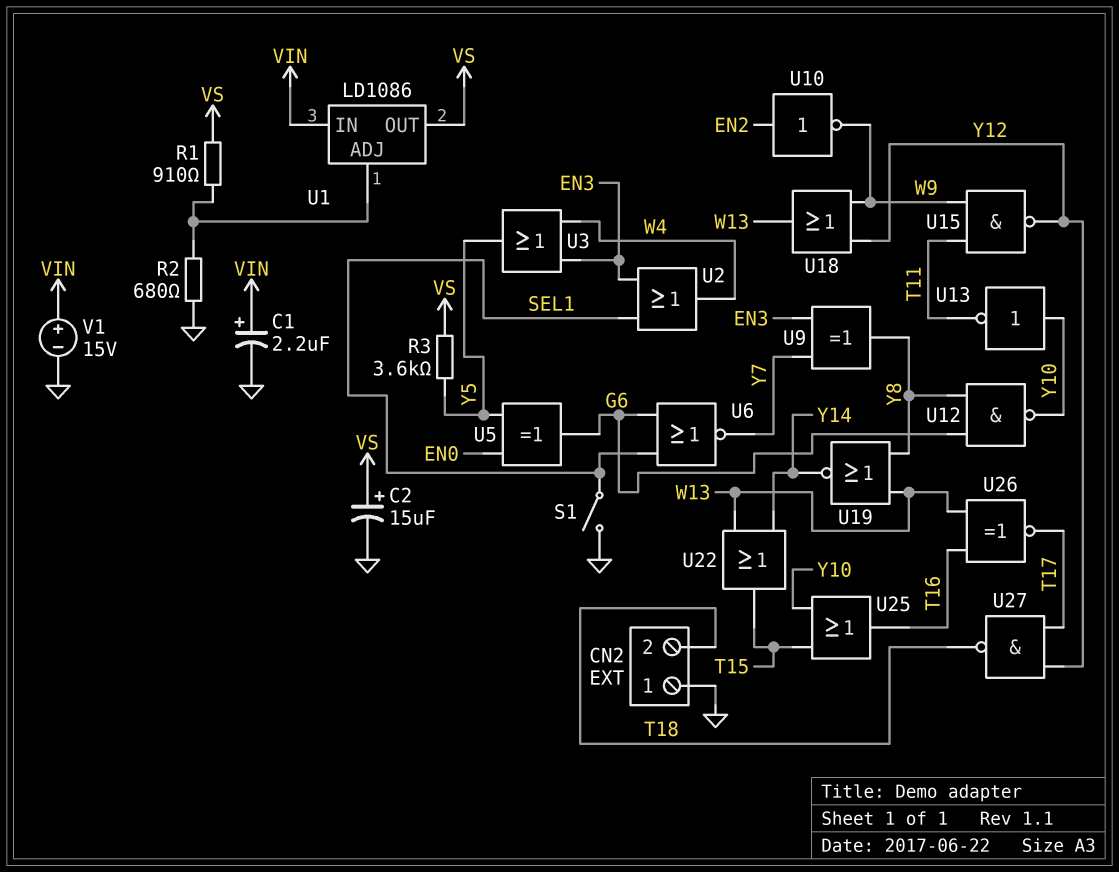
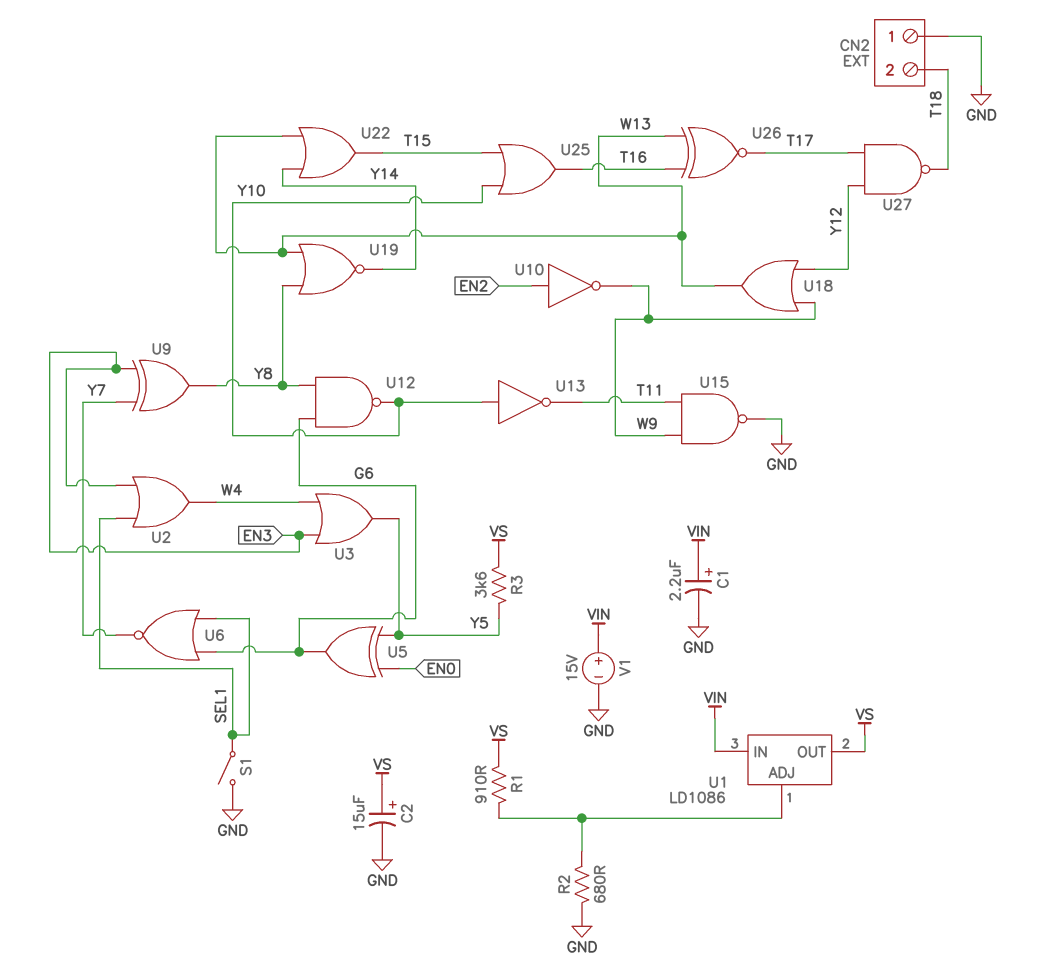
U15: NAND (in T11, in W9, out Y12) -> NAND (in T11, in W9, out GND)

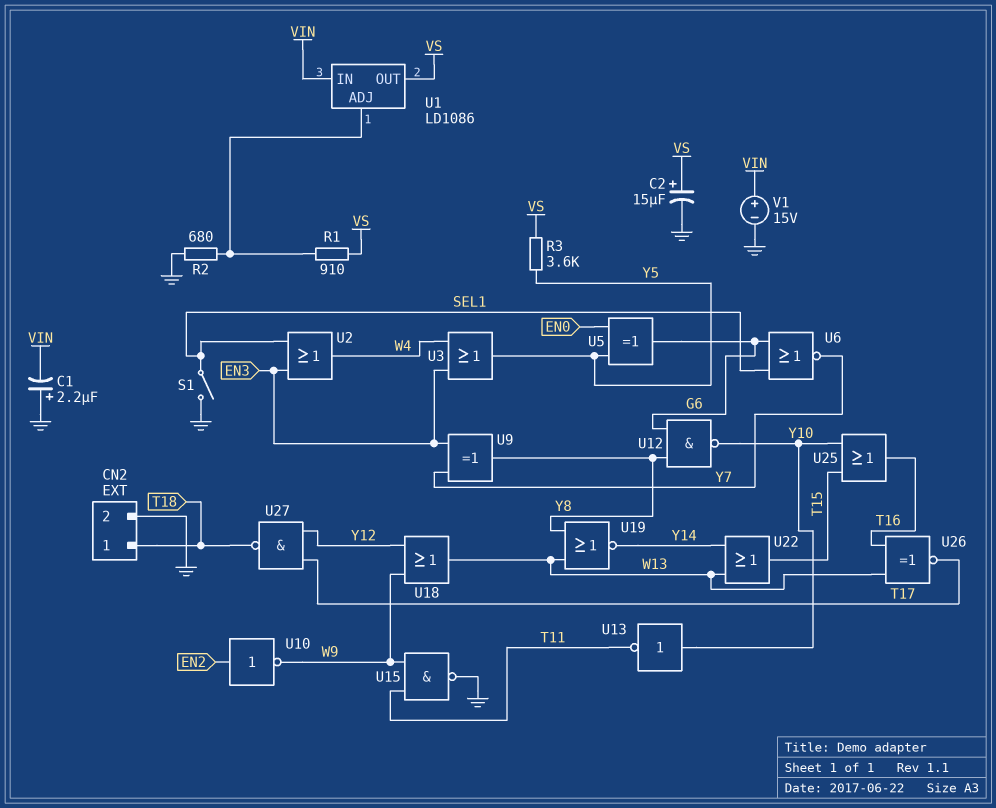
C1: 2.2uF (plus VIN, minus GND) -> 2.2uF (plus GND, minus VIN)
CN2 pin 1: GND -> T18
CN2 pin 2: T18 -> GND

